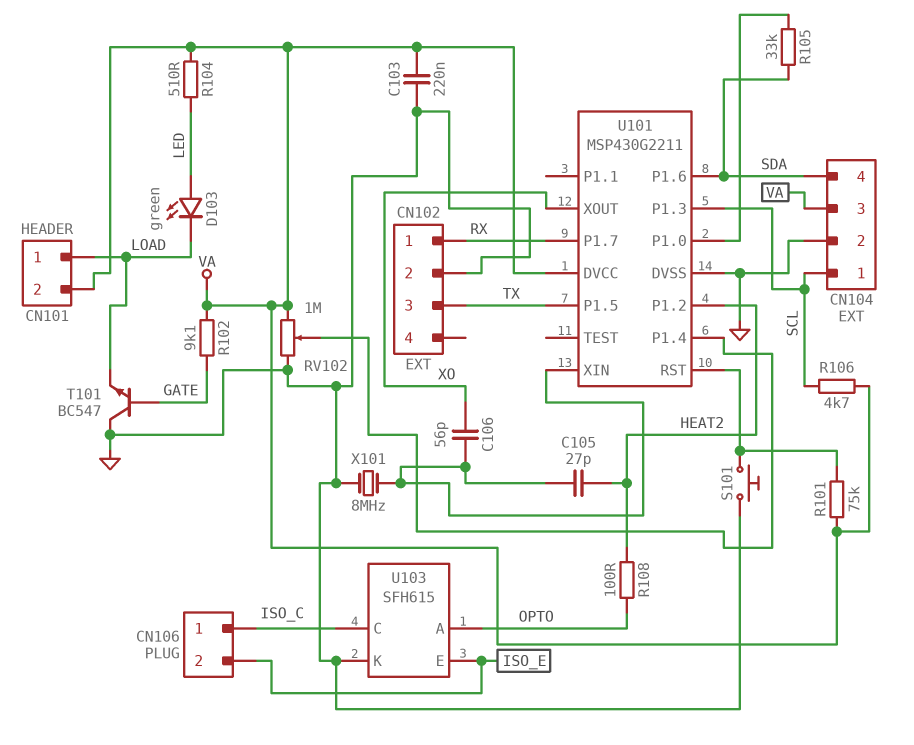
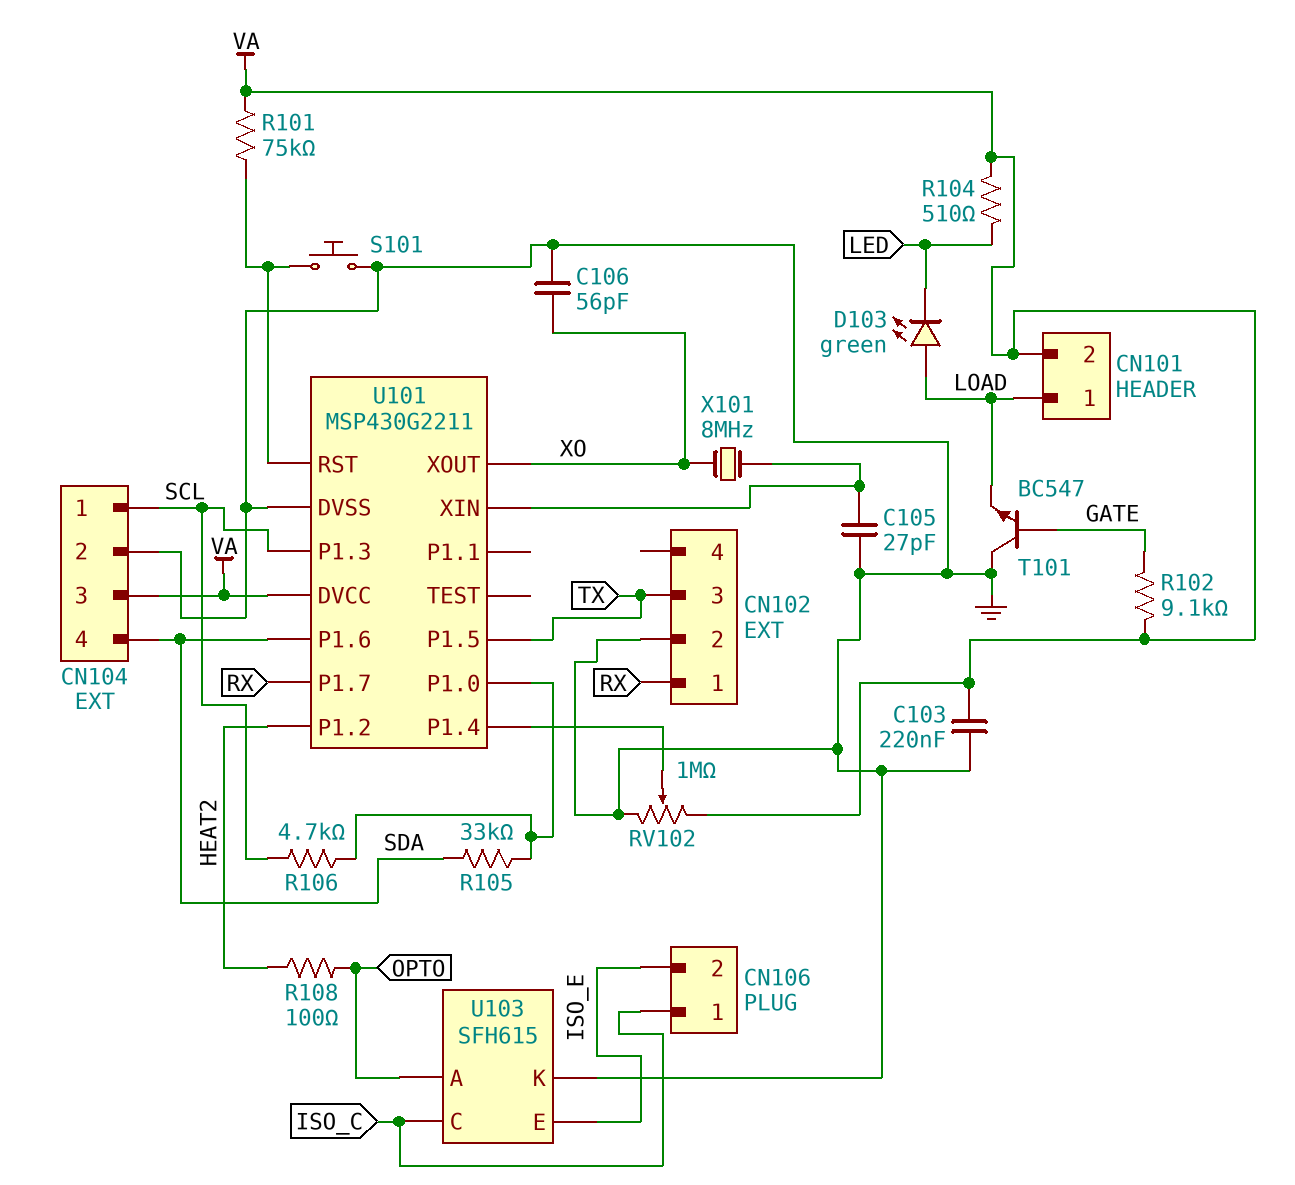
C105: 27pF (HEAT2, U101/XIN) -> 27pF (GND, U101/XIN)
C106: 56pF (U101/XIN, XO) -> 56pF (GND, XO)
D103: LED green (A LED, K LOAD) -> LED green (A LOAD, K LED)
R106: 4.7k (SCL, VA) -> 4.7k (SCL, U101/P1.0)
X101: 8MHz (GND, U101/XIN) -> 8MHz (U101/XIN, XO)

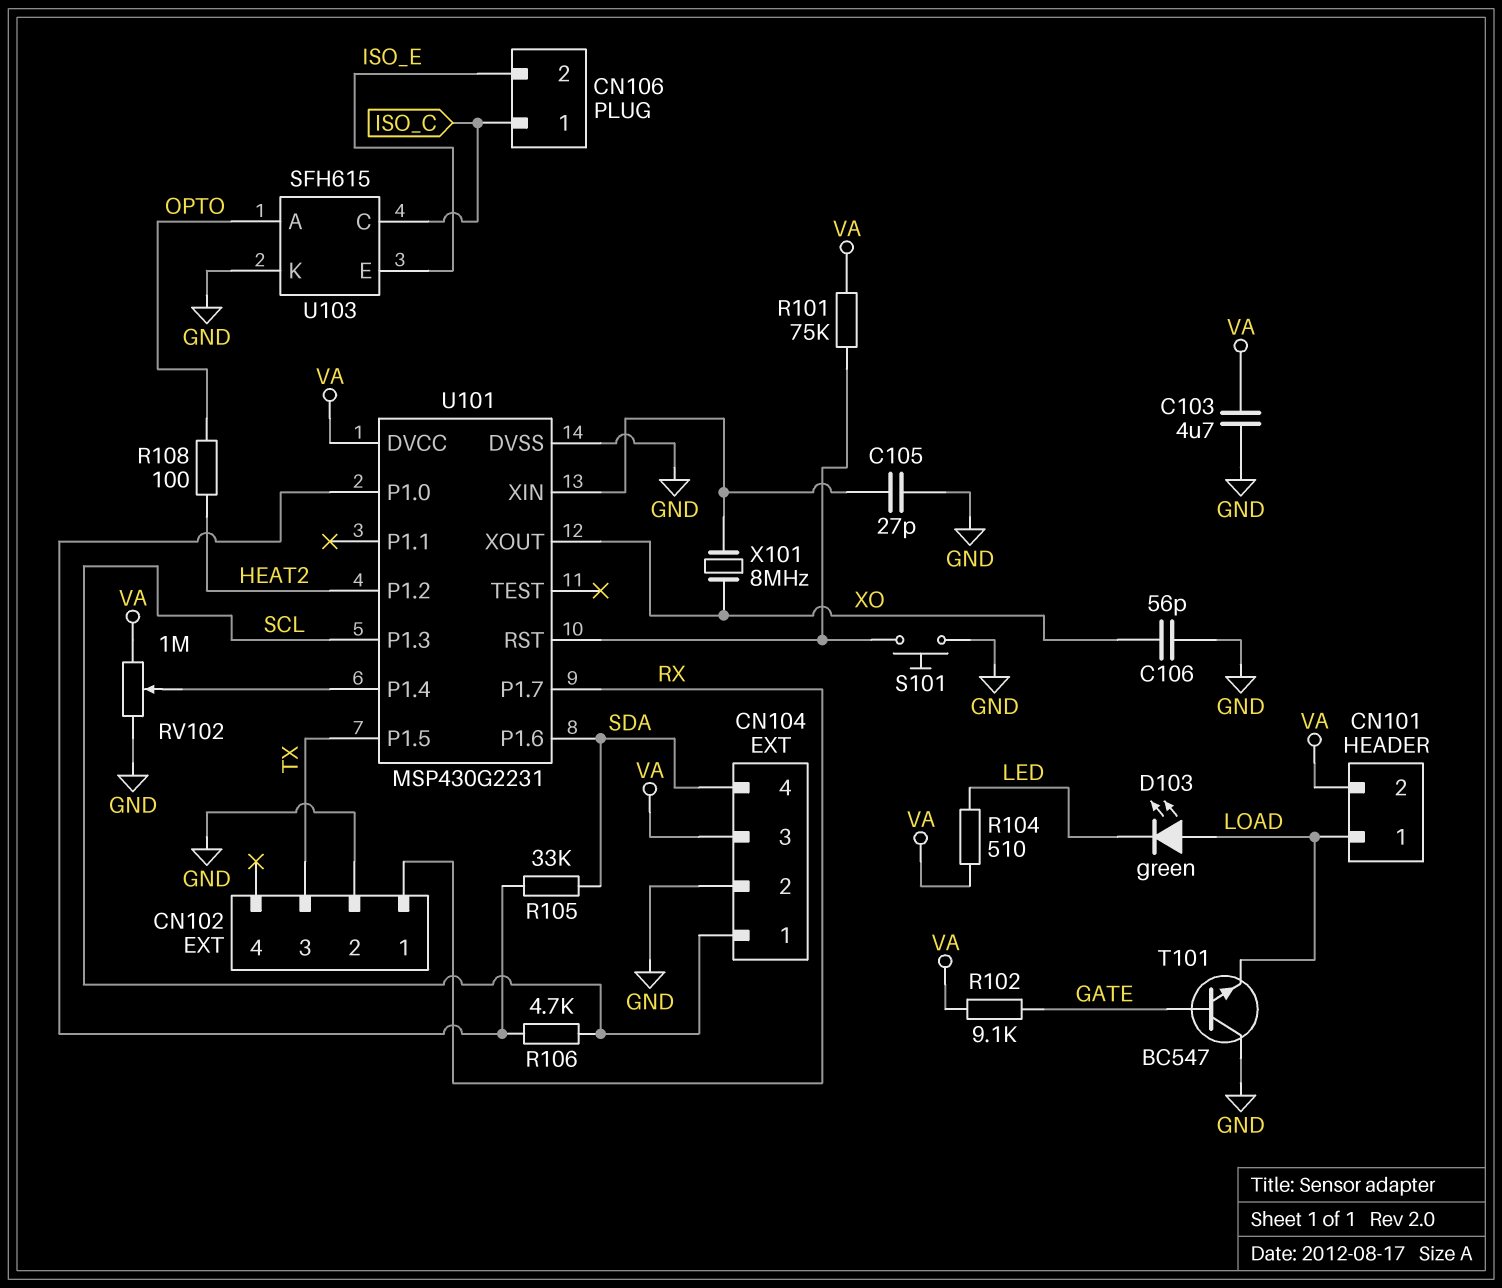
C103: 220nF (GND, VA) -> 4.7uF (GND, VA)
U101: MSP430G2211 -> MSP430G2231

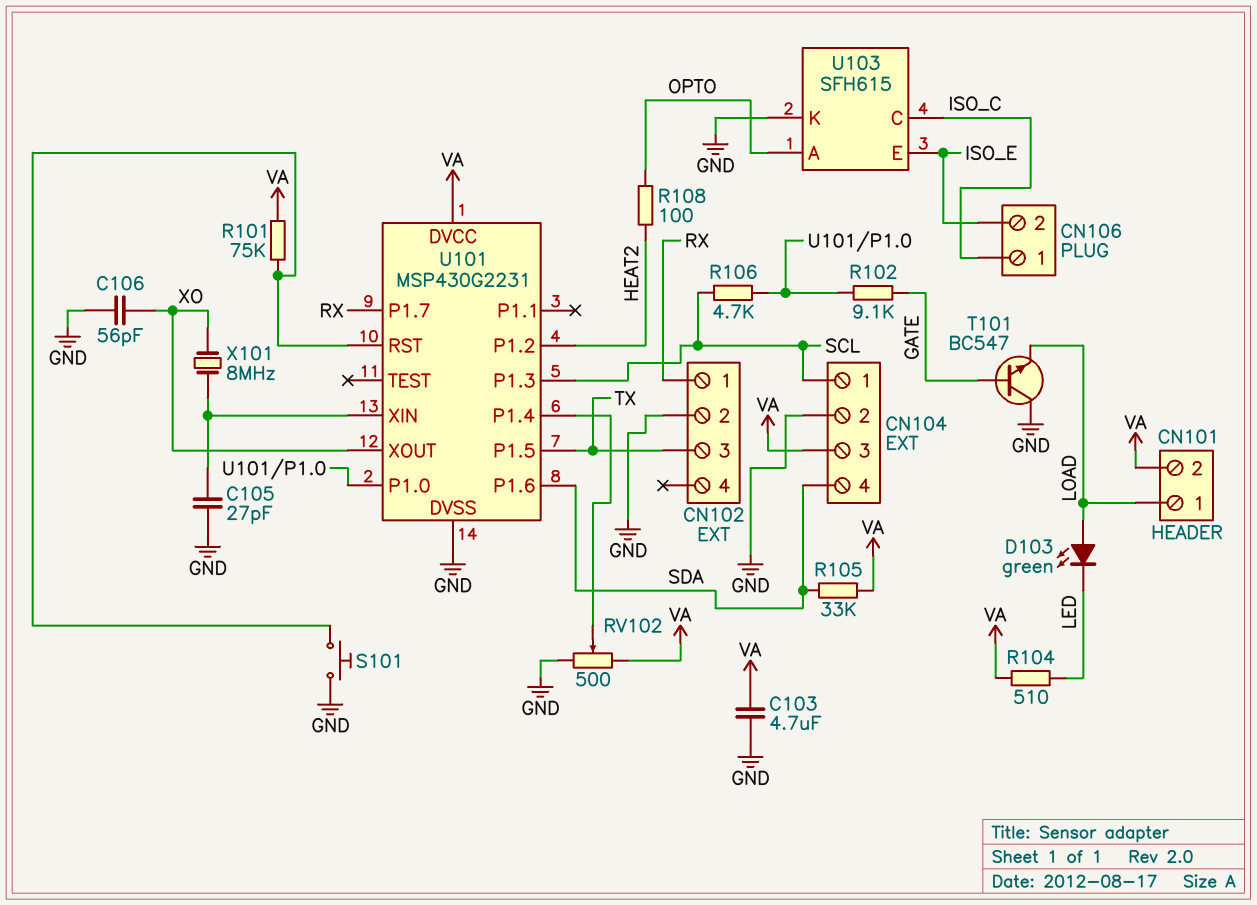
R102: 9.1k (GATE, VA) -> 9.1k (GATE, U101/P1.0)
R105: 33k (SDA, U101/P1.0) -> 33k (SDA, VA)
RV102: 1M (GND, VA, wiper U101/P1.4) -> 500 (GND, VA, wiper U101/P1.4)

